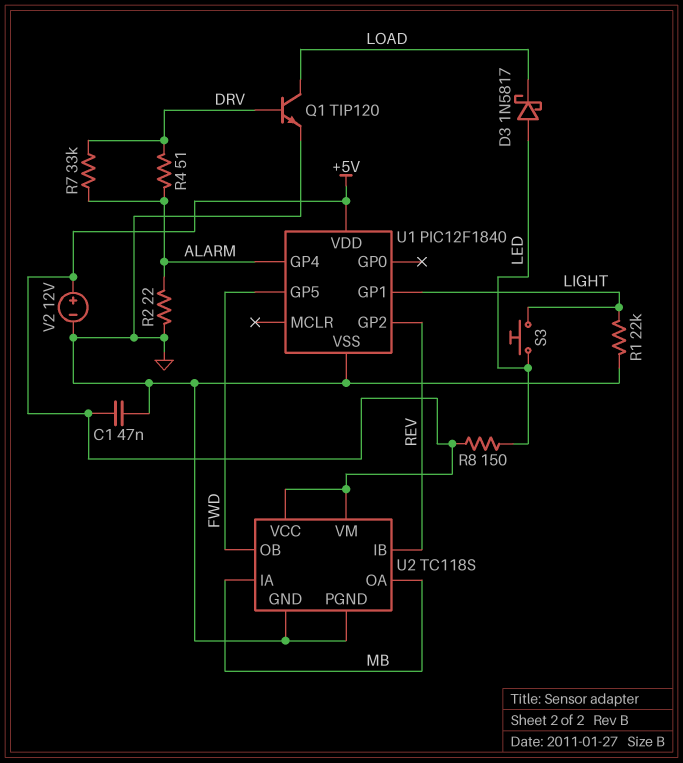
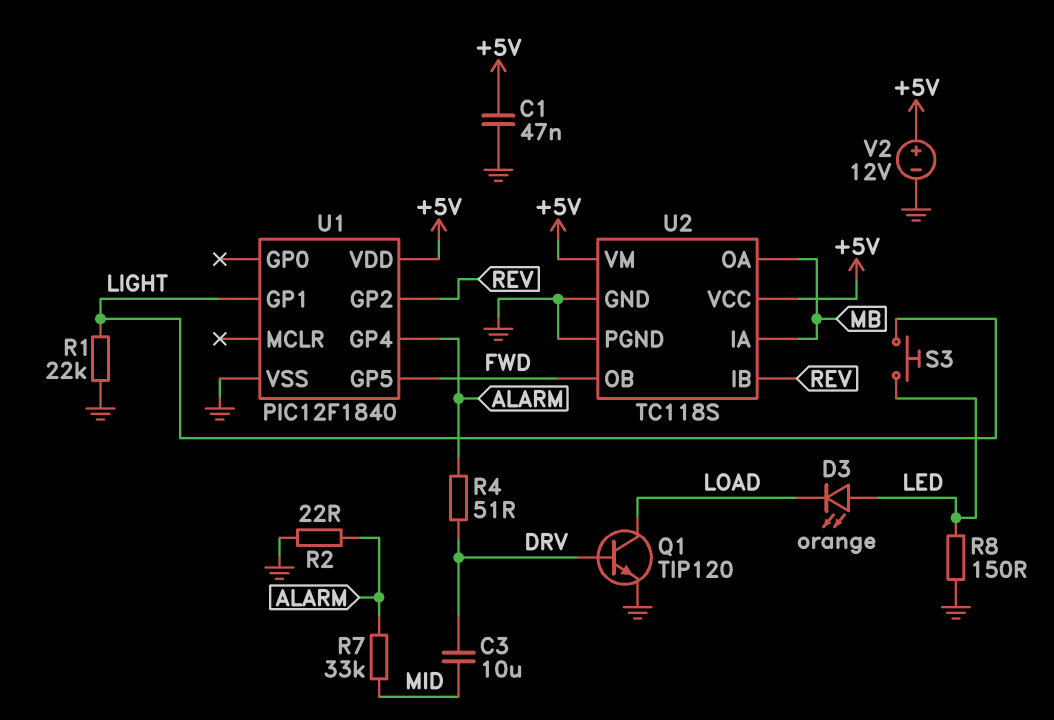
C3: none -> 10uF (DRV, MID)
D3: schottky 1N5817 (A LED, K LOAD) -> LED orange (A LED, K LOAD)
R7: 33k (ALARM, DRV) -> 33k (ALARM, MID)
R8: 150 (+5V, LED) -> 150 (GND, LED)

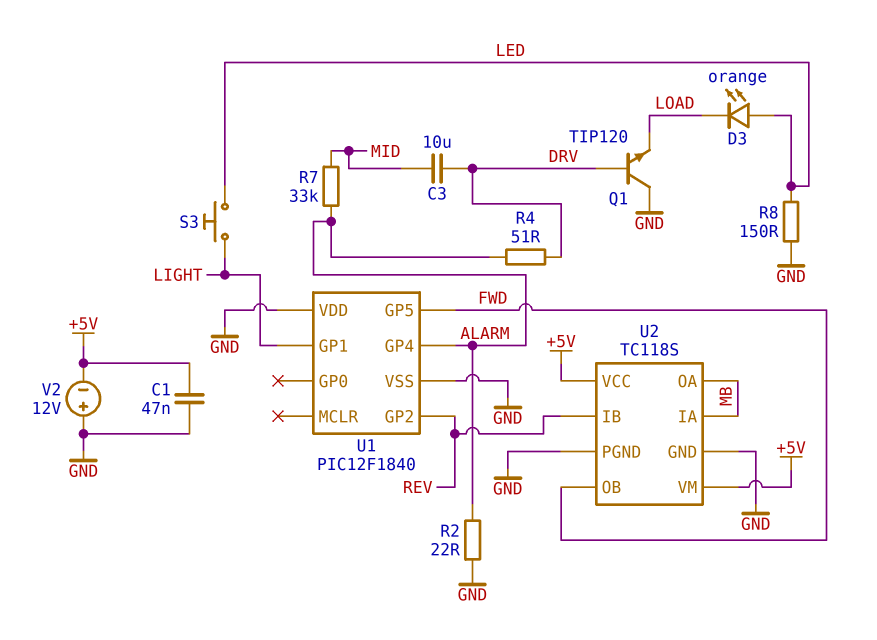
Q1: NPN TIP120 (B DRV, C LOAD, E GND) -> NPN TIP120 (B DRV, C GND, E LOAD)
R1: 22k (GND, LIGHT) -> none
U1 pin VDD: +5V -> GND
V2: 12V (plus +5V, minus GND) -> 12V (plus GND, minus +5V)

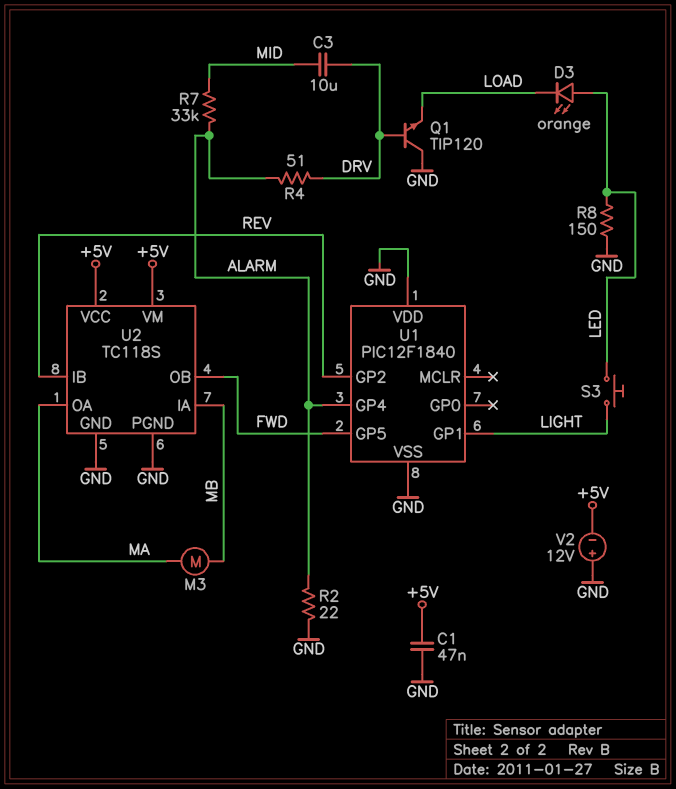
M3: none -> motor (MA, MB)
U2 pin OA: MB -> MA

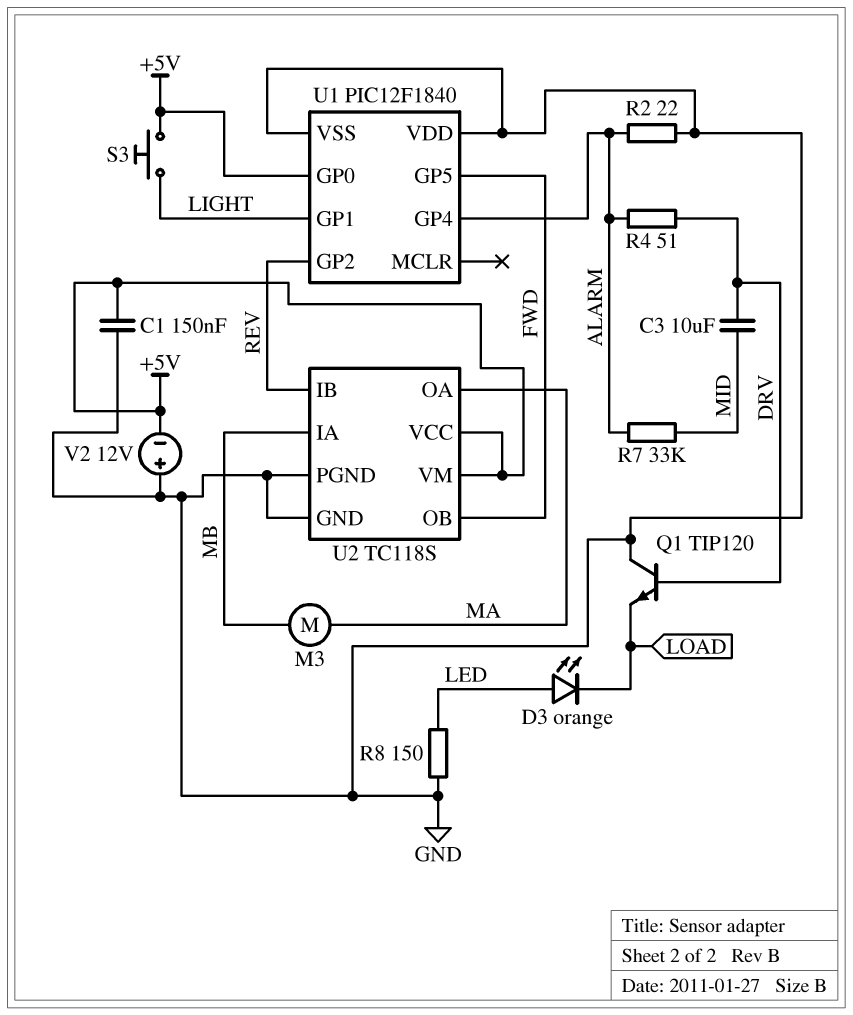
C1: 47nF (+5V, GND) -> 150nF (+5V, GND)
S3: button (LED, LIGHT) -> button (+5V, LIGHT)
U1 pin GP0: none -> +5V

